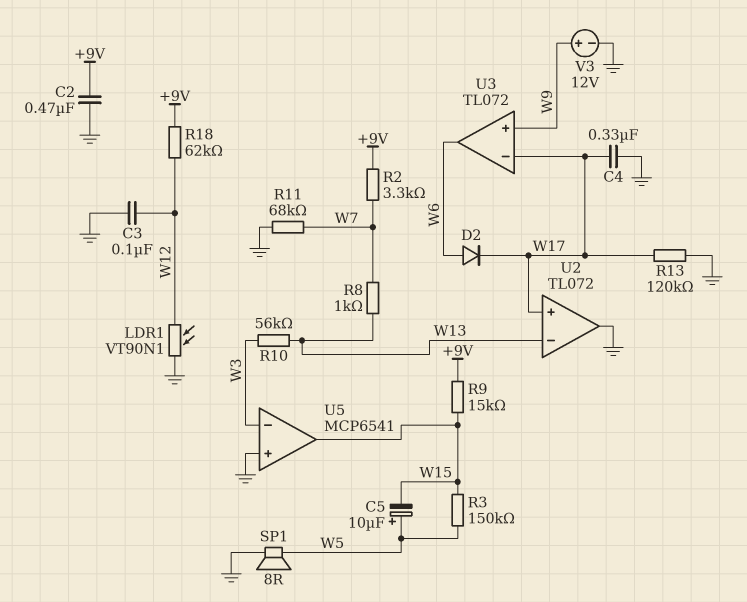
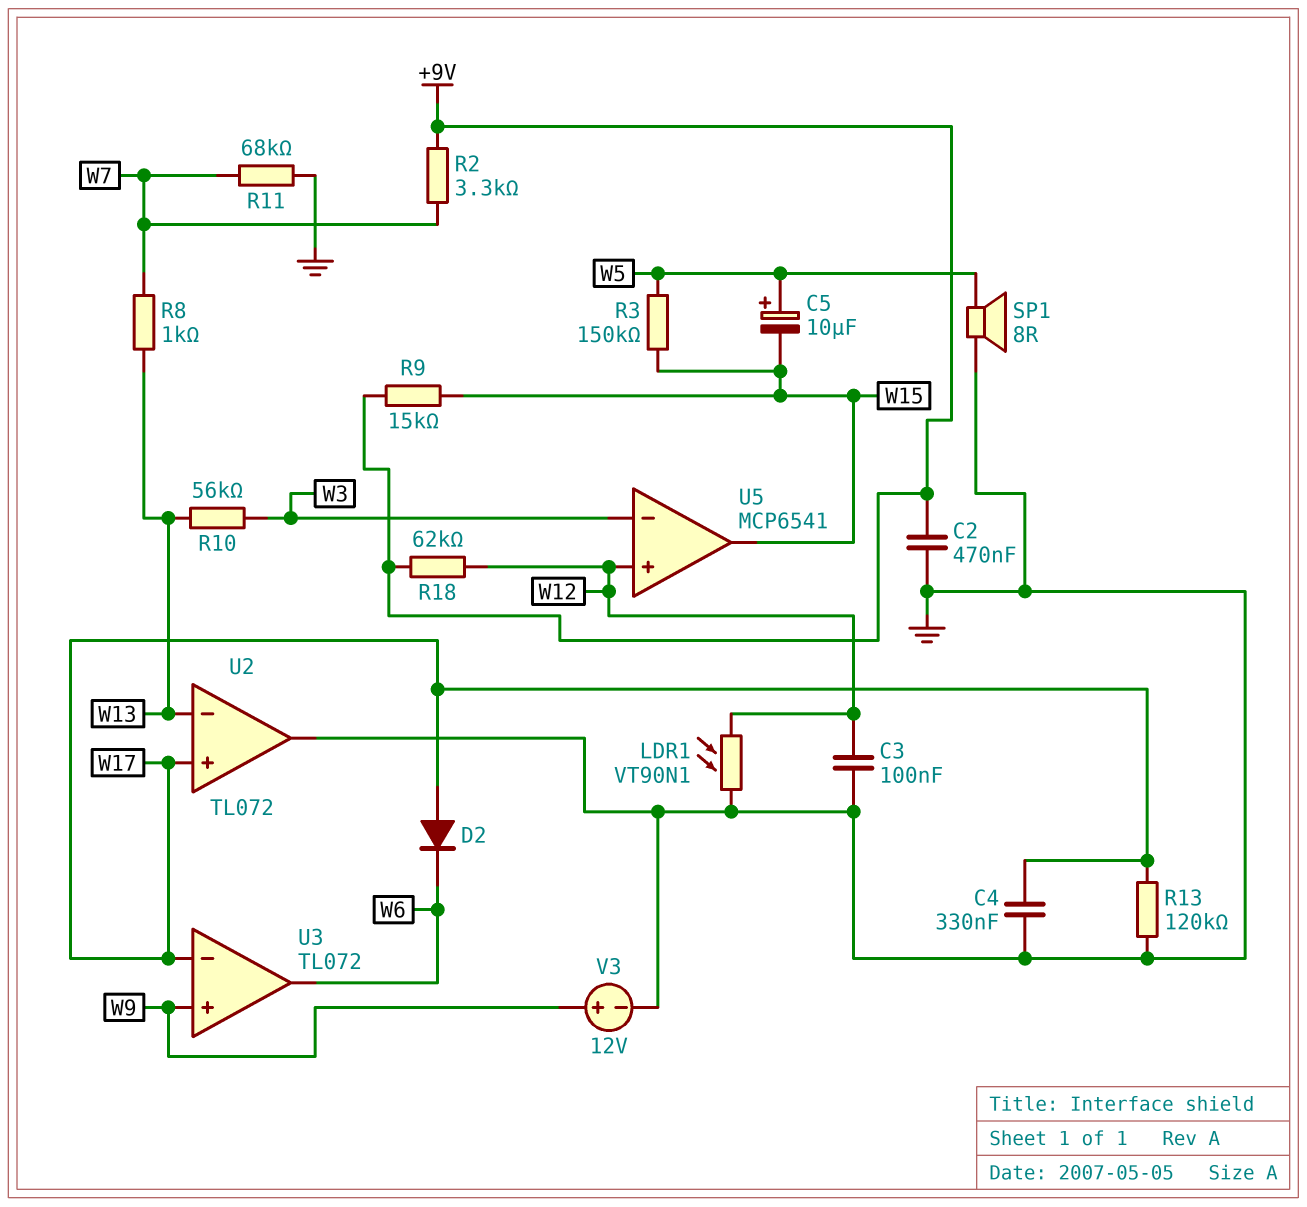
D2: diode (A W6, K W17) -> diode (A W17, K W6)
U5 pin in+: GND -> W12

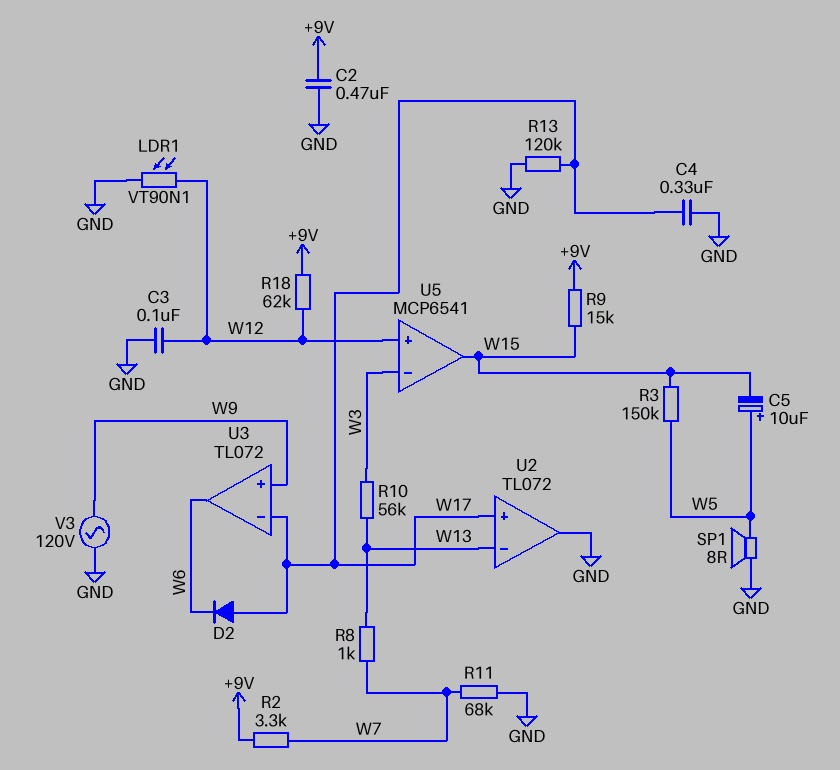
V3: 12V (plus W9, minus GND) -> AC 120V (GND, W9)

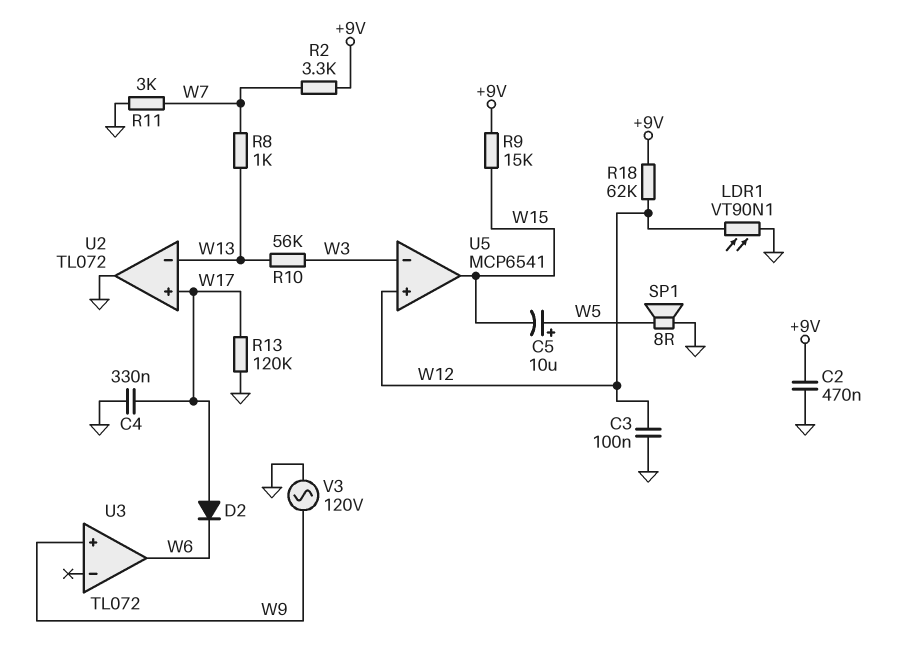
R3: 150k (W5, W15) -> none
R11: 68k (GND, W7) -> 3k (GND, W7)
U3 pin in-: W17 -> none

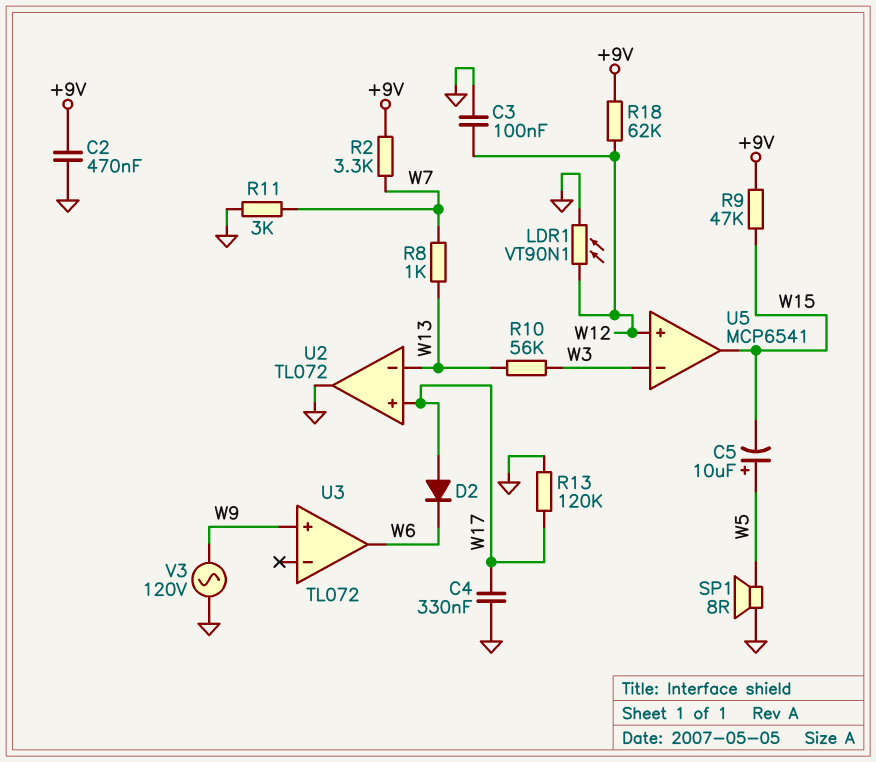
R9: 15k (+9V, W15) -> 47k (+9V, W15)

